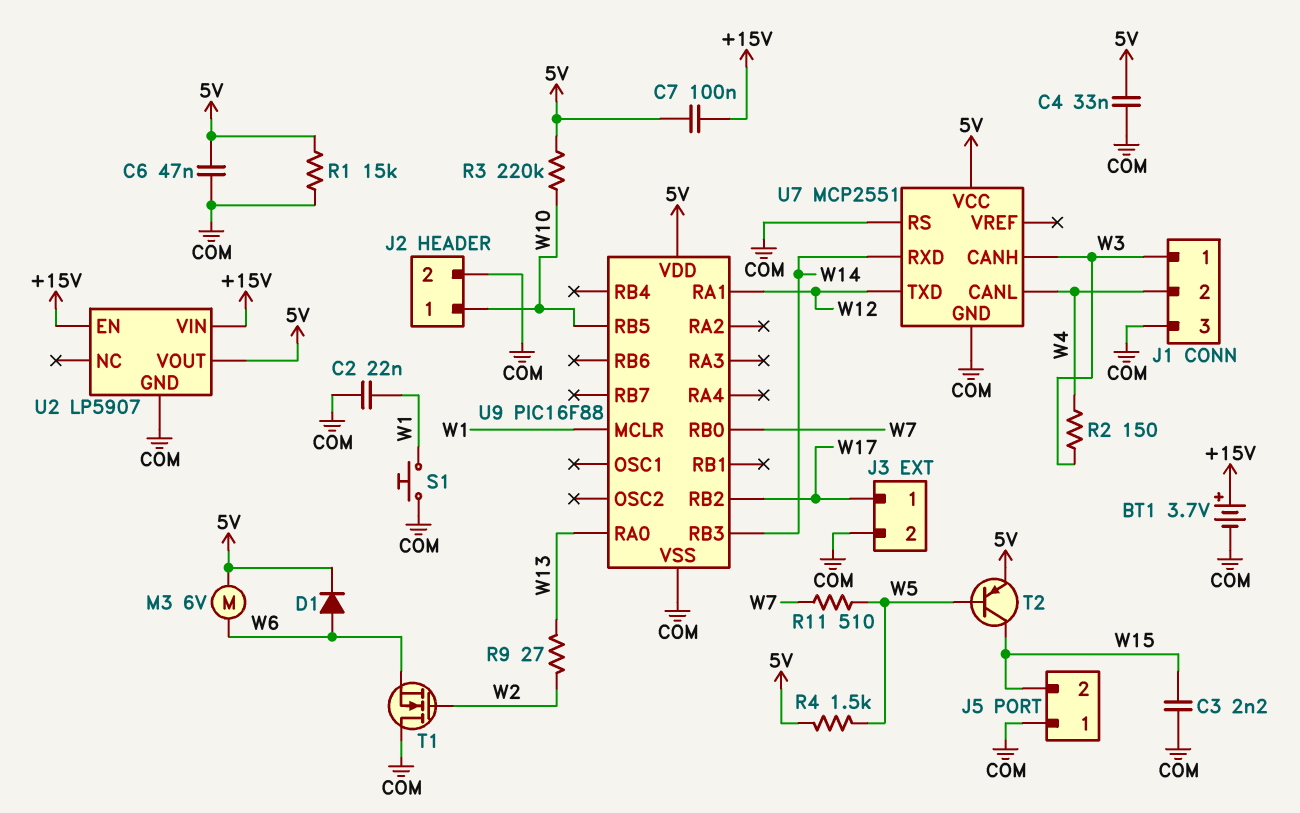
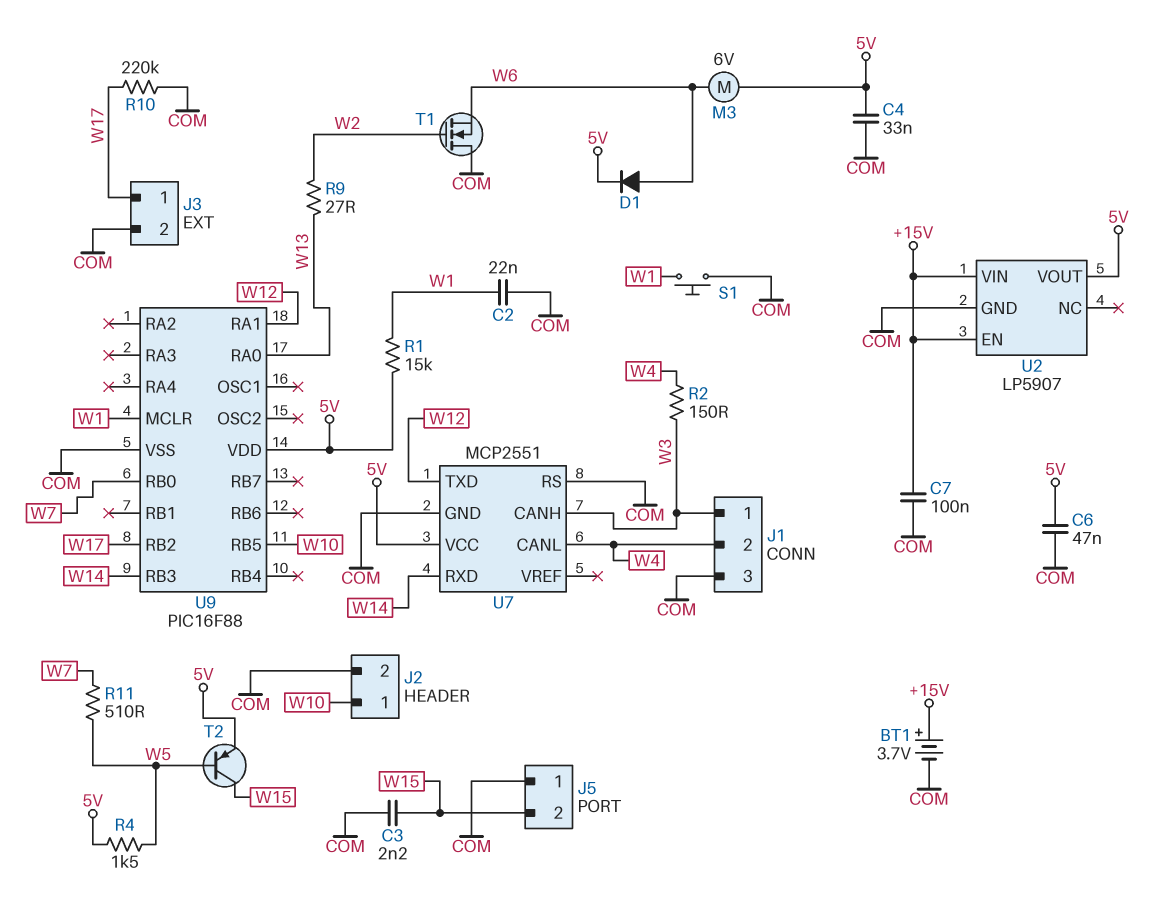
C7: 100nF (+15V, 5V) -> 100nF (+15V, COM)
R1: 15k (5V, COM) -> 15k (5V, W1)
R3: 220k (5V, W10) -> none
R10: none -> 220k (COM, W17)

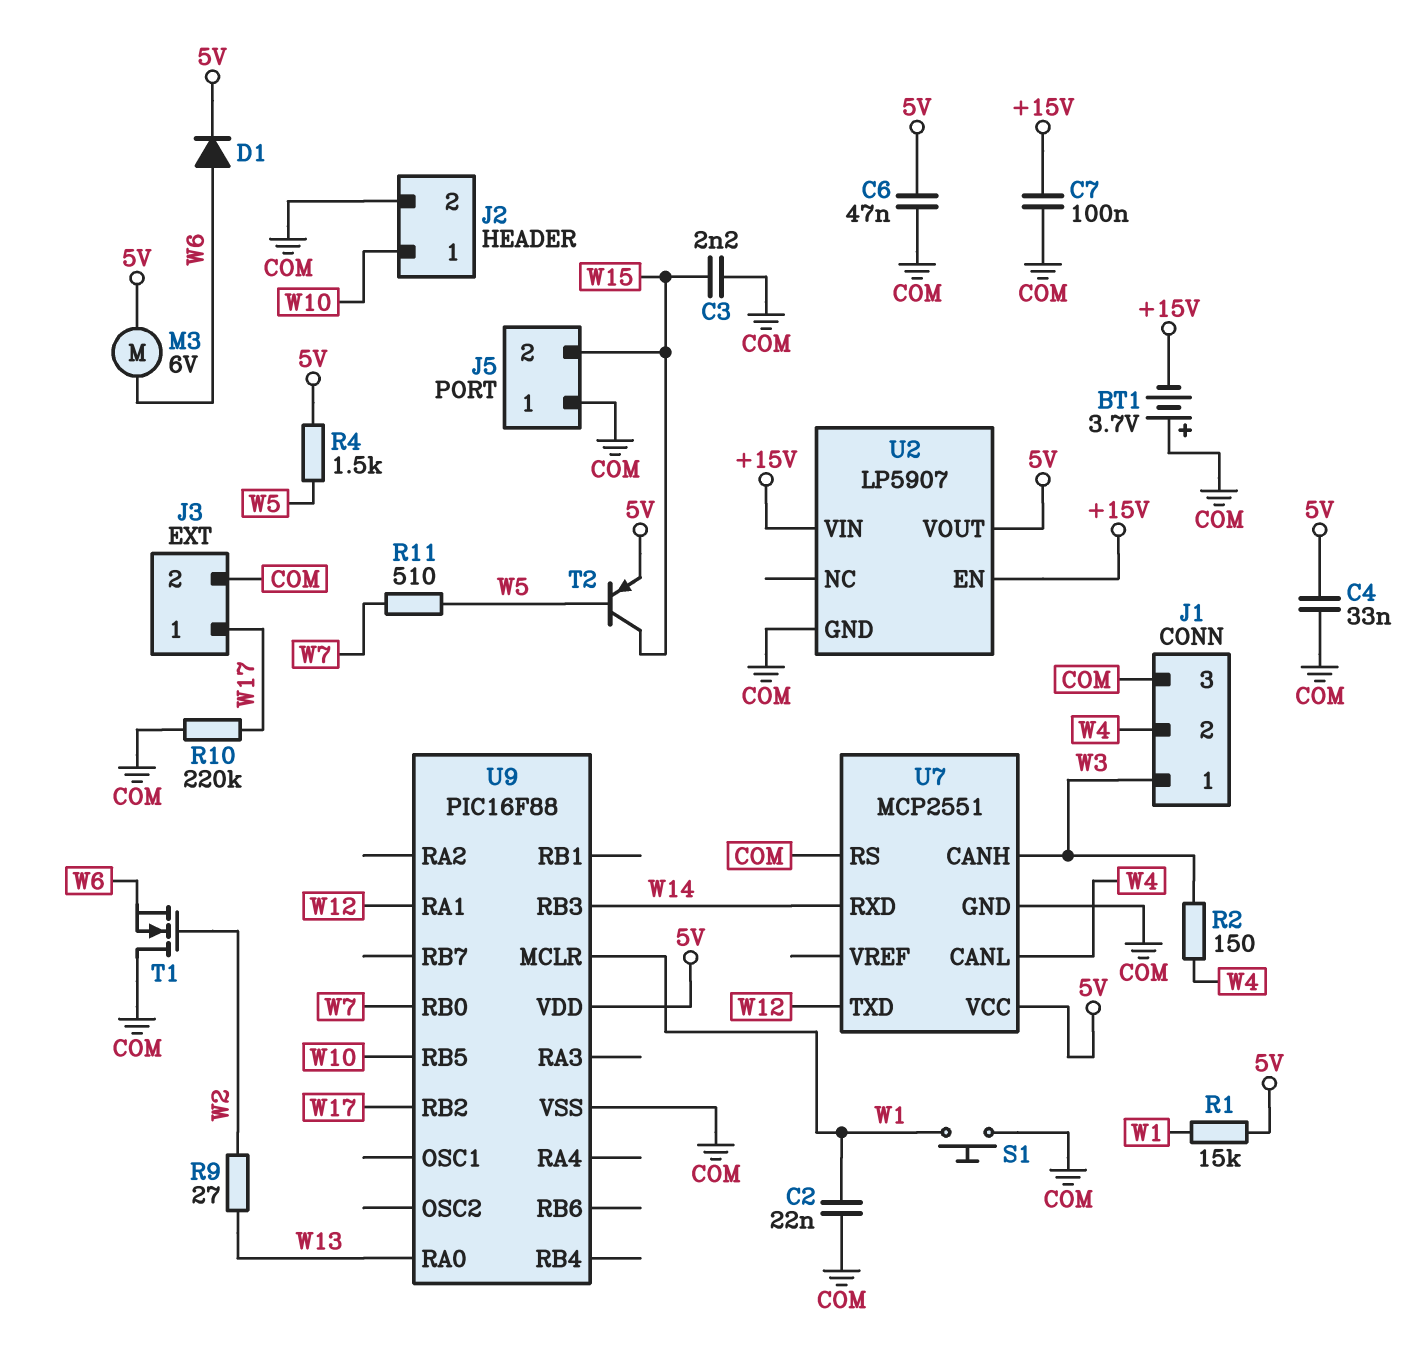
BT1: 3.7V (plus +15V, minus COM) -> 3.7V (plus COM, minus +15V)

